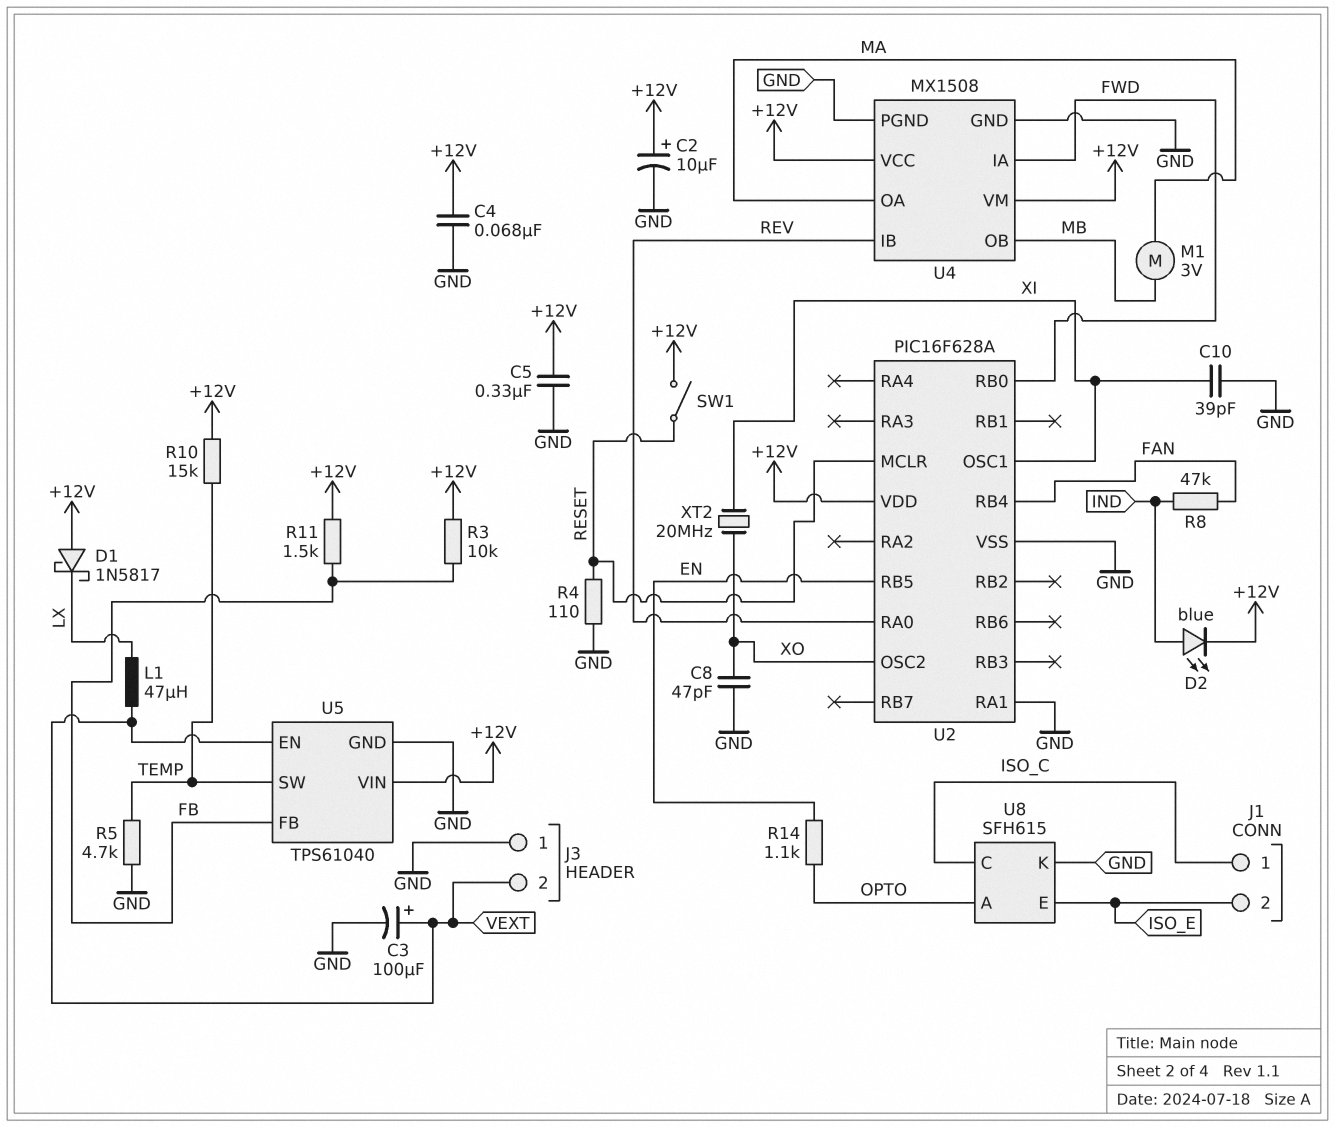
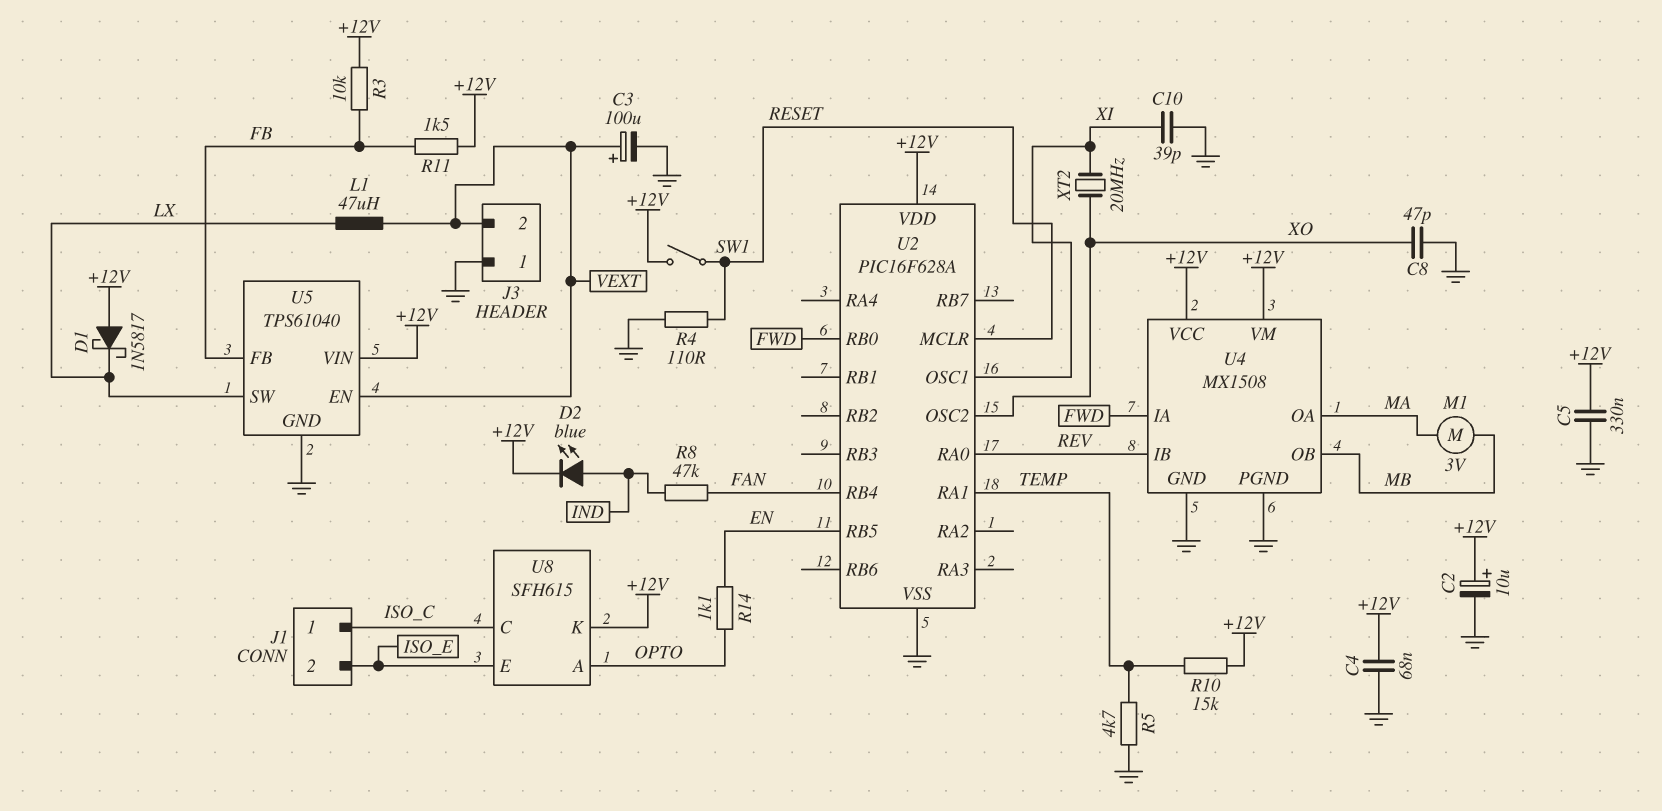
U2 pin RA1: GND -> TEMP
U5 pin SW: TEMP -> LX
U8 pin K: GND -> +12V

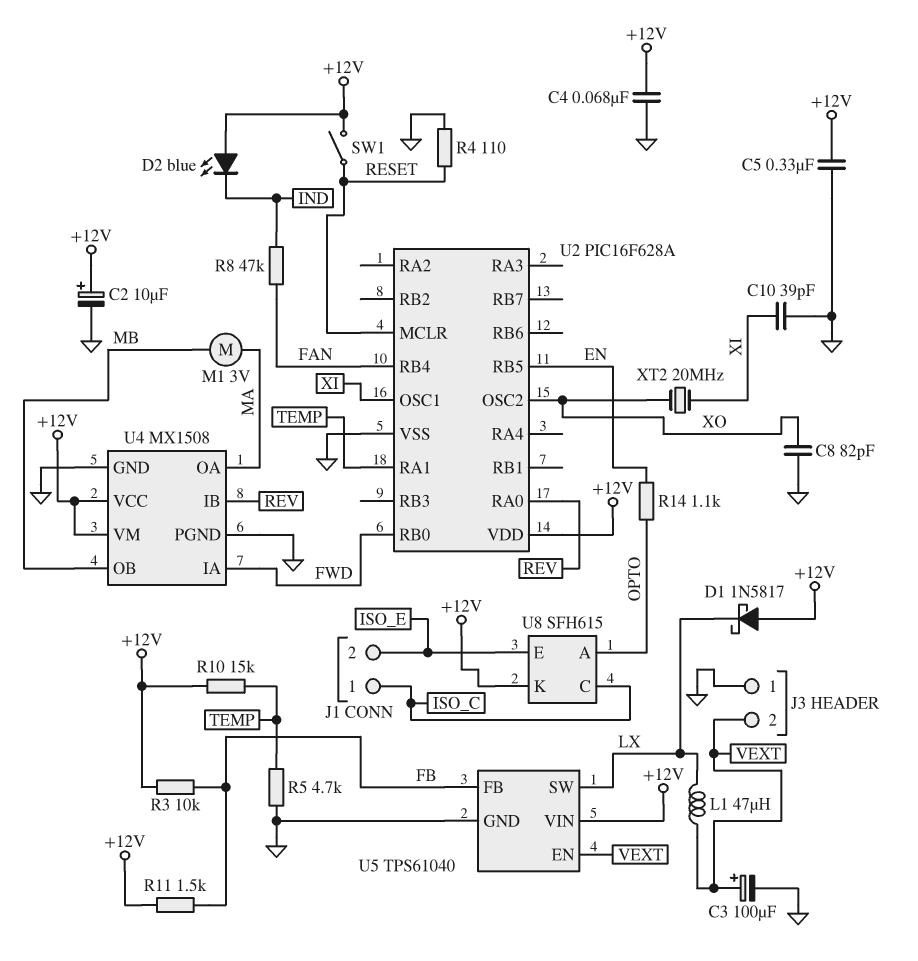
C8: 47pF (GND, XO) -> 82pF (GND, XO)
D2: LED blue (A IND, K +12V) -> LED blue (A +12V, K IND)

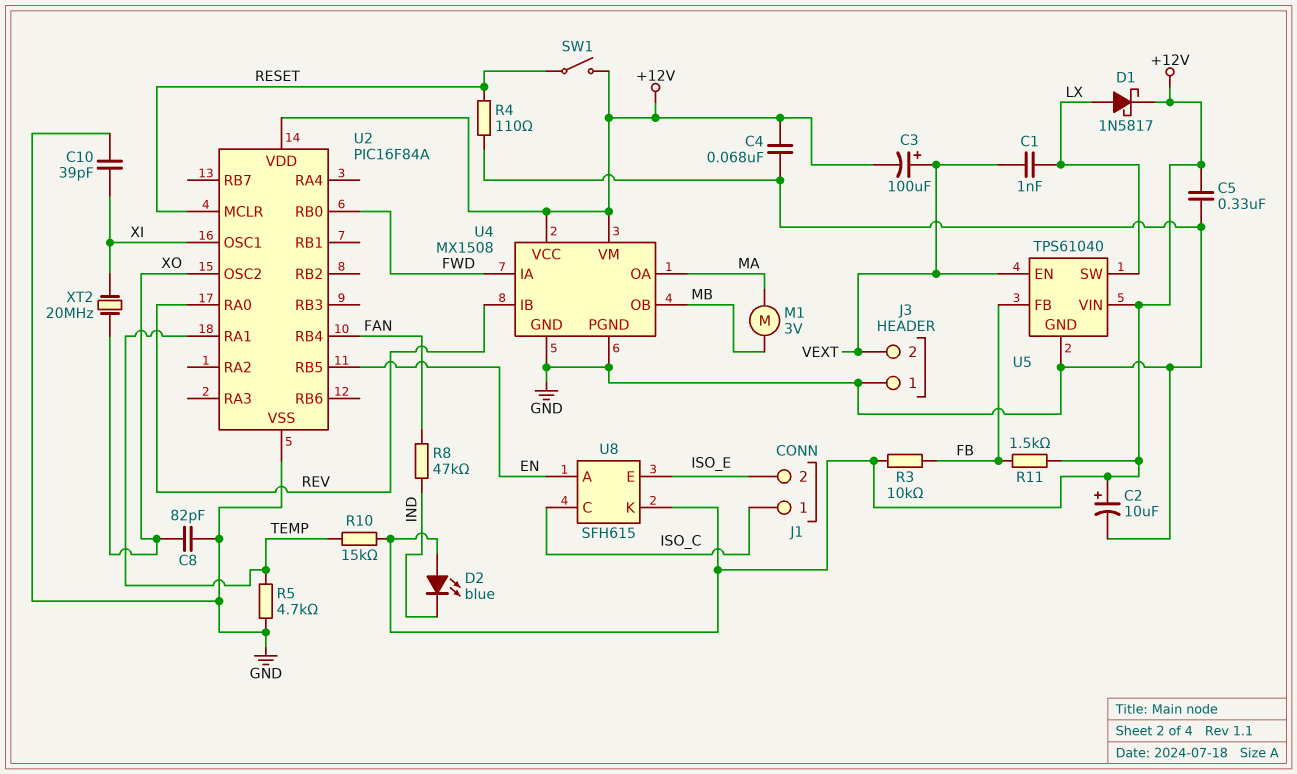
C1: none -> 1nF (LX, VEXT)
C3: 100uF (plus VEXT, minus GND) -> 100uF (plus VEXT, minus +12V)
D1: schottky 1N5817 (A +12V, K LX) -> schottky 1N5817 (A LX, K +12V)
L1: 47uH (LX, VEXT) -> none
R14: 1.1k (EN, OPTO) -> none
U2: PIC16F628A -> PIC16F84A
U8 pin A: OPTO -> EN

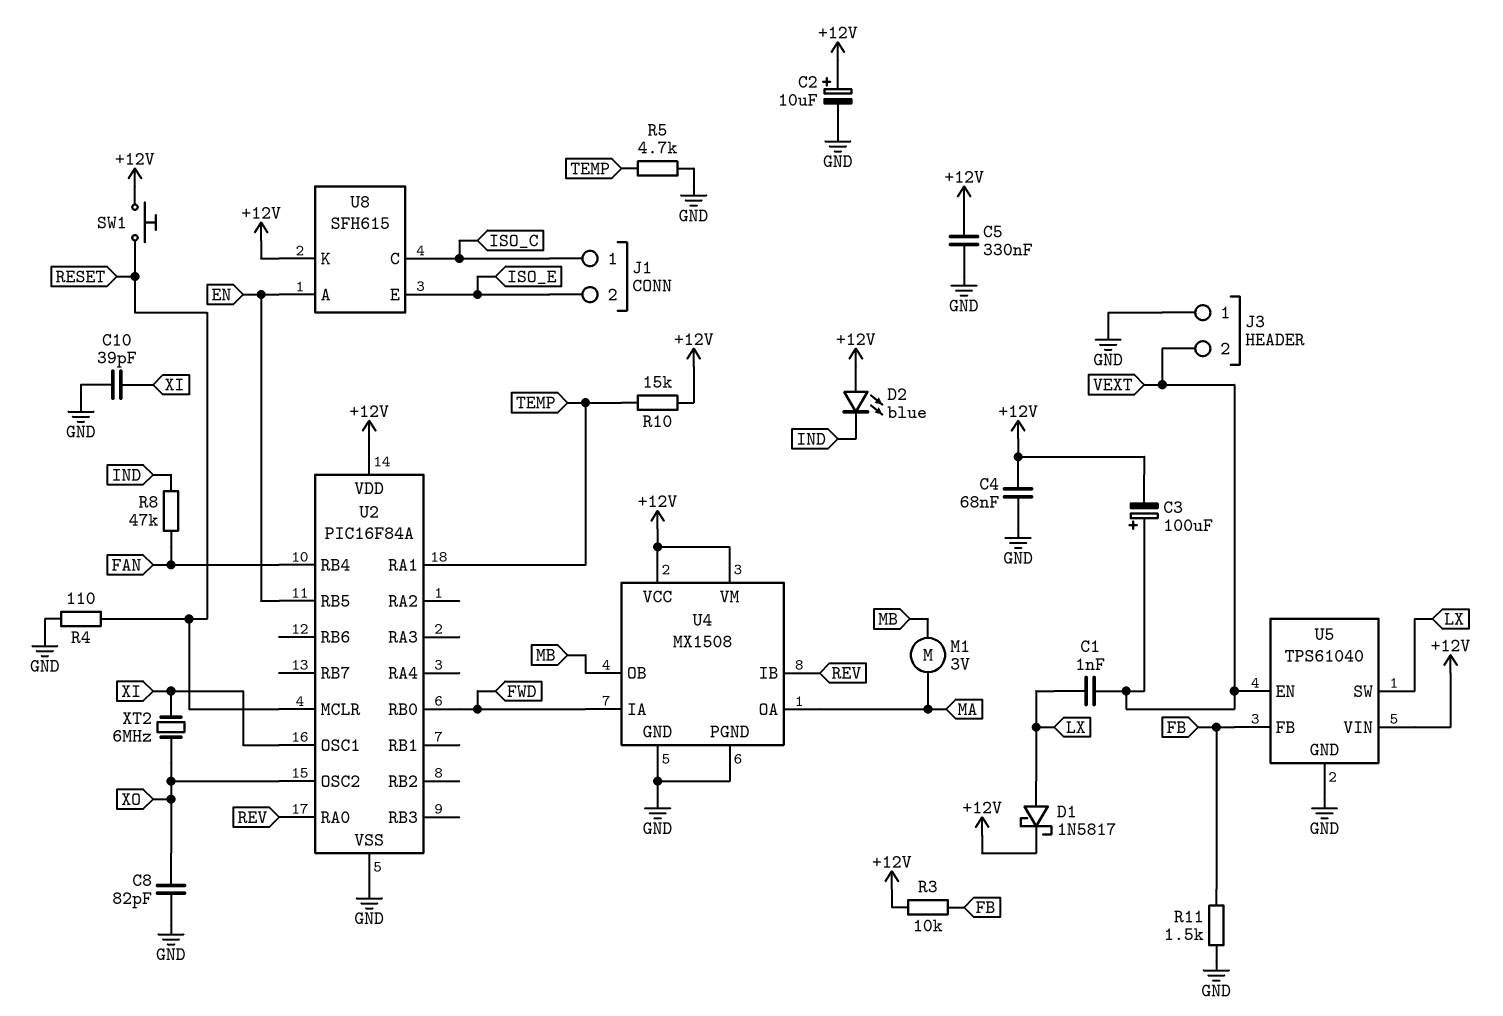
R11: 1.5k (+12V, FB) -> 1.5k (FB, GND)
SW1: switch (+12V, RESET) -> button (+12V, RESET)
XT2: 20MHz (XI, XO) -> 6MHz (XI, XO)

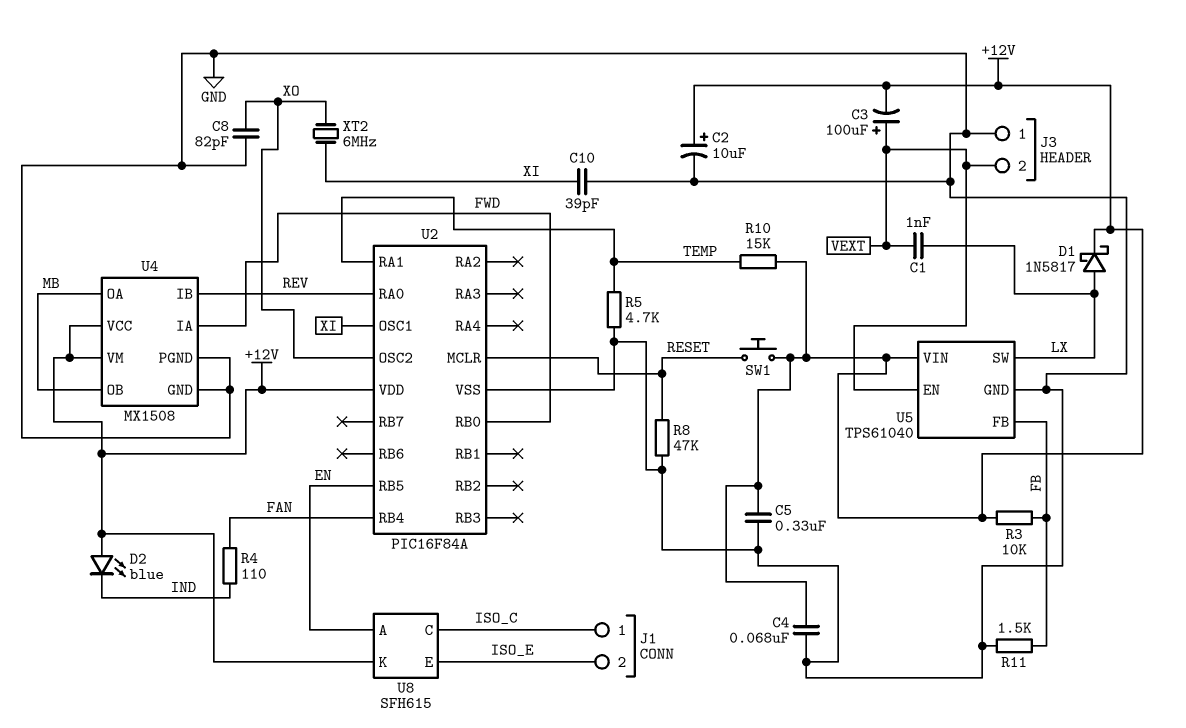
M1: motor 3V (MA, MB) -> none
R4: 110 (GND, RESET) -> 110 (FAN, IND)
R8: 47k (FAN, IND) -> 47k (GND, RESET)
U4 pin OA: MA -> MB

